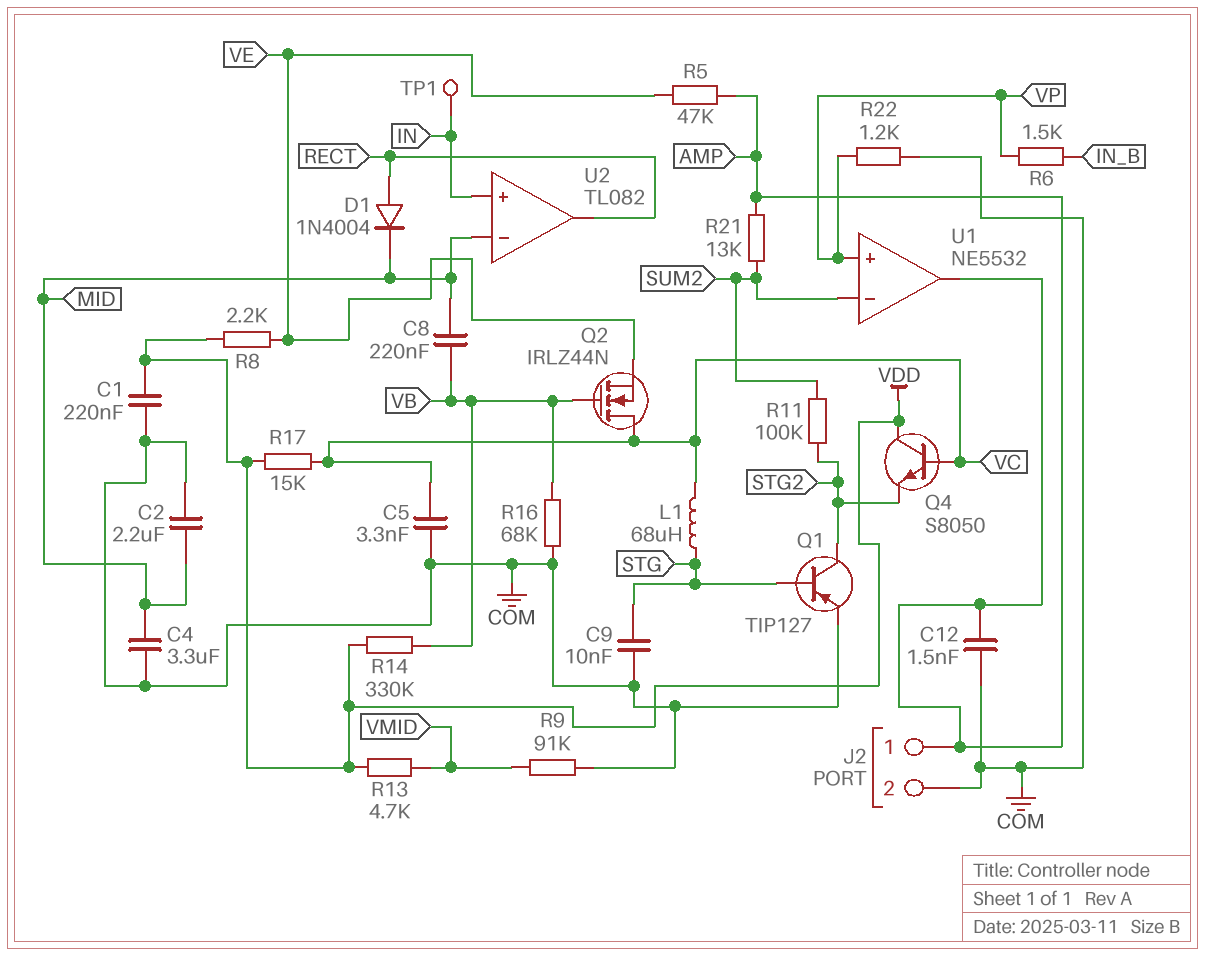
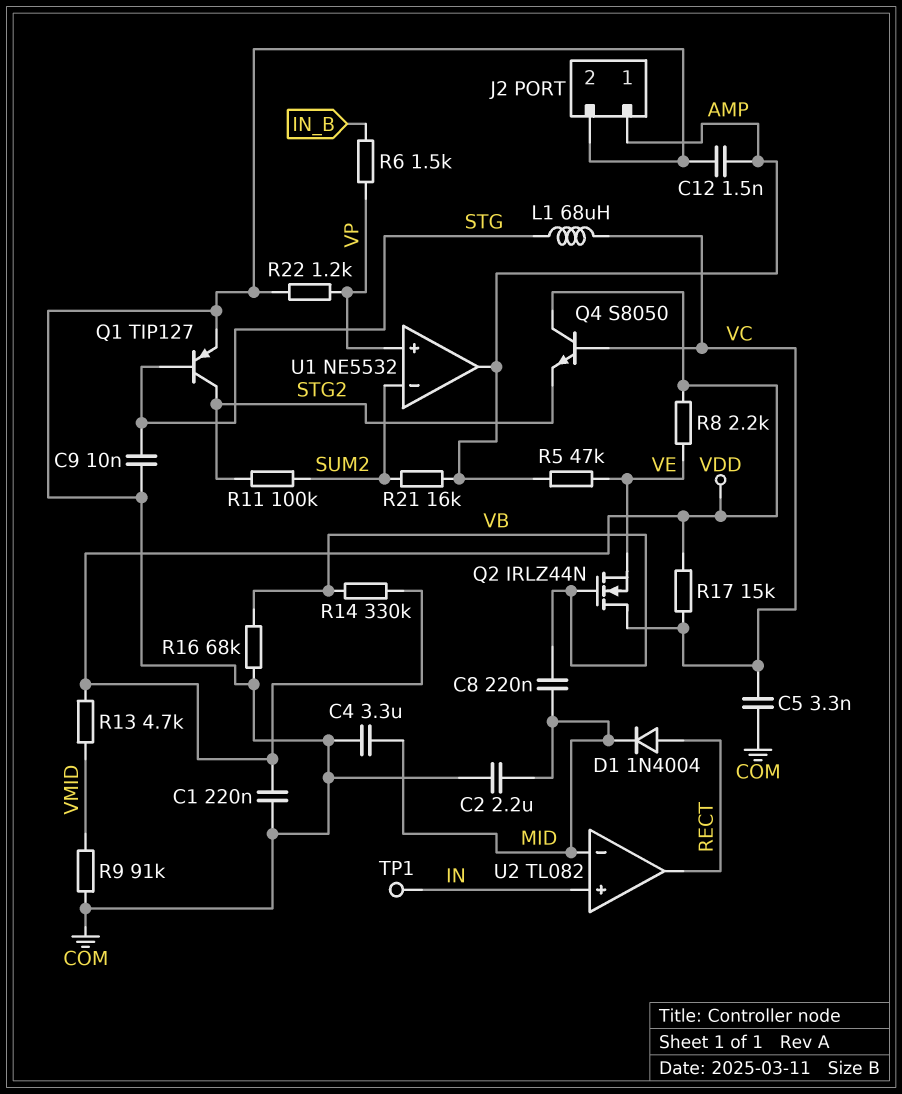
R21: 13k (AMP, SUM2) -> 16k (AMP, SUM2)

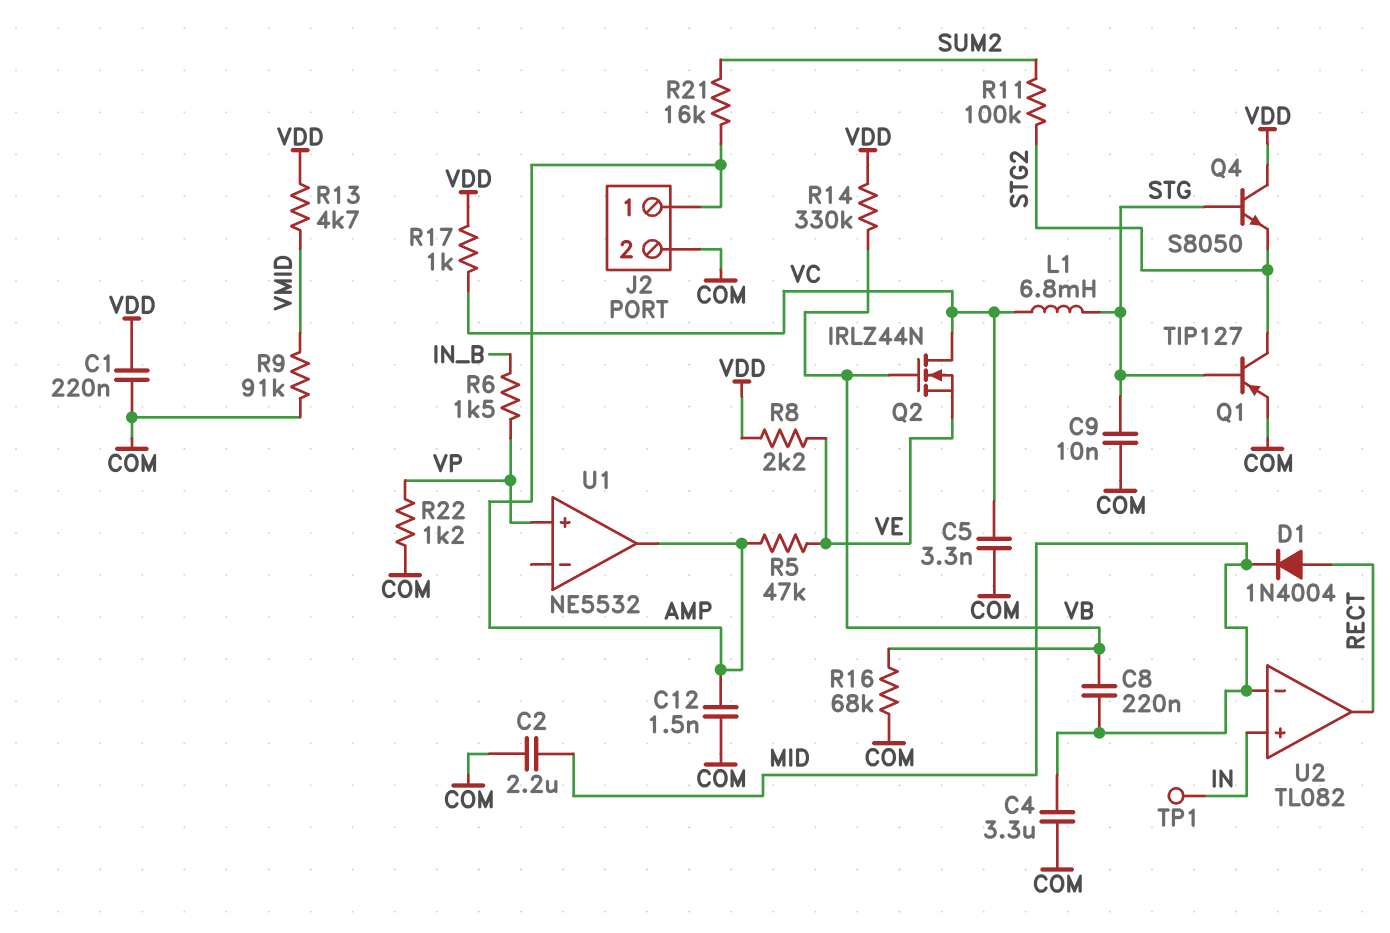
L1: 68uH (STG, VC) -> 6.8mH (STG, VC)
Q4: NPN S8050 (B VC, C VDD, E STG2) -> NPN S8050 (B STG, C VDD, E STG2)
R17: 15k (VC, VDD) -> 1k (VC, VDD)
U1 pin in-: SUM2 -> none

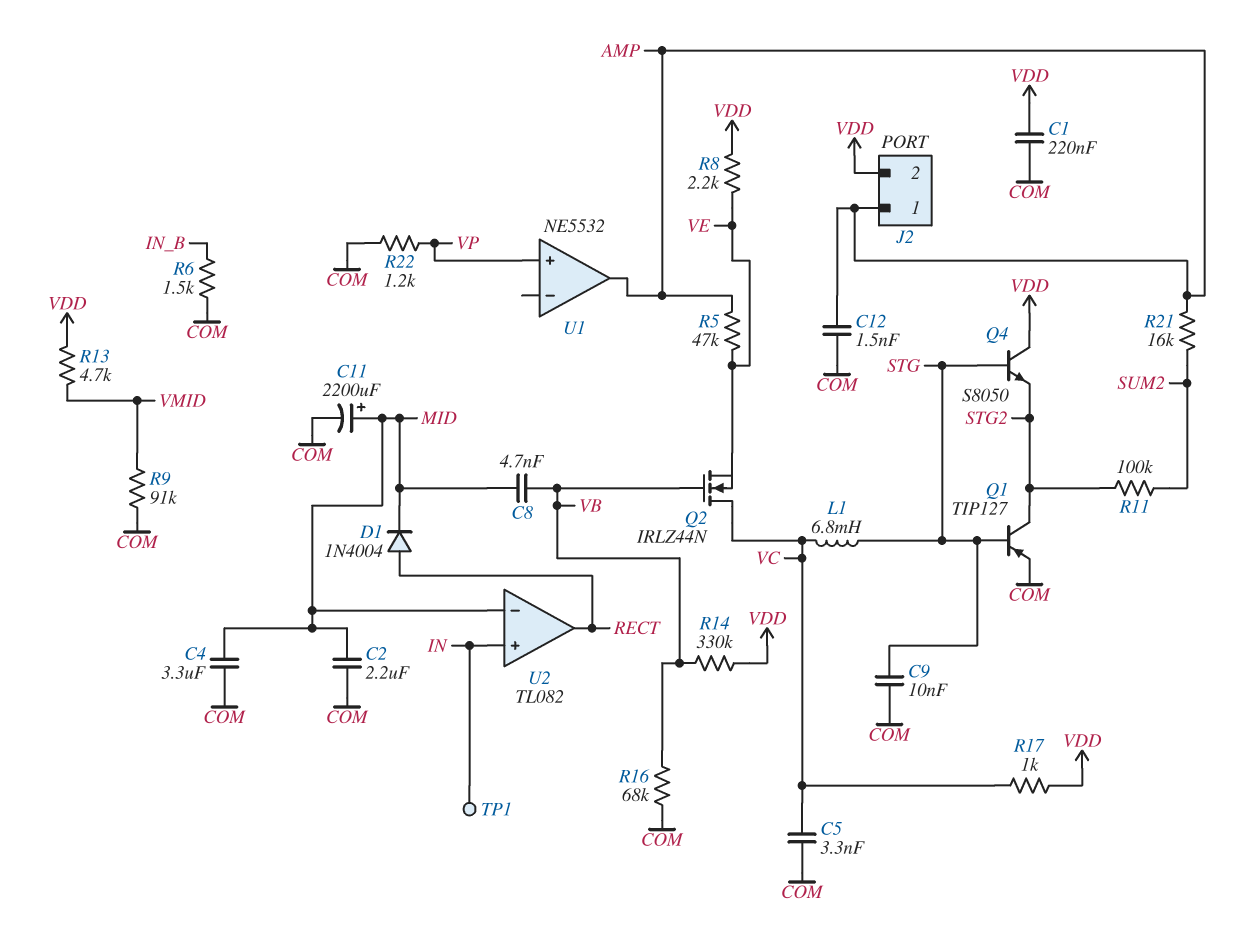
C8: 220nF (MID, VB) -> 4.7nF (MID, VB)
C11: none -> 2200uF (plus MID, minus COM)
J2 pin 2: COM -> VDD
R6: 1.5k (IN_B, VP) -> 1.5k (COM, IN_B)

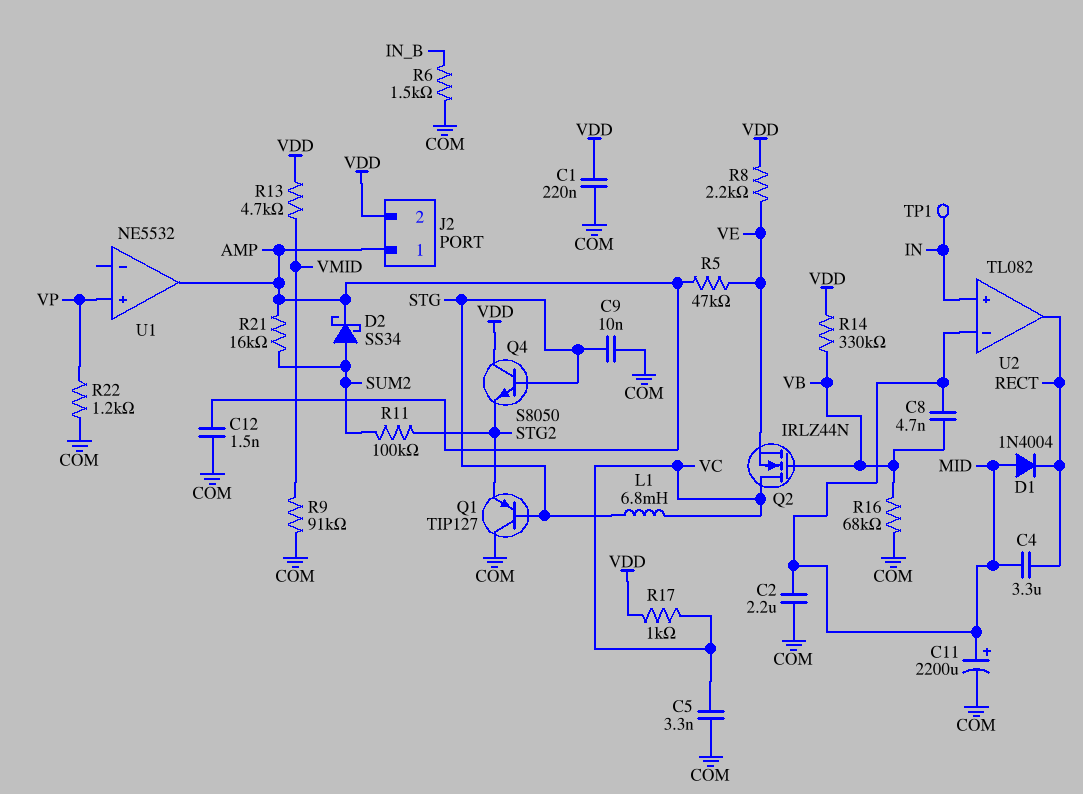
C4: 3.3uF (COM, MID) -> 3.3uF (MID, RECT)
D1: diode 1N4004 (A RECT, K MID) -> diode 1N4004 (A MID, K RECT)
D2: none -> schottky SS34 (A SUM2, K AMP)
Q1: PNP TIP127 (B STG, C STG2, E COM) -> PNP TIP127 (B STG, C COM, E STG2)

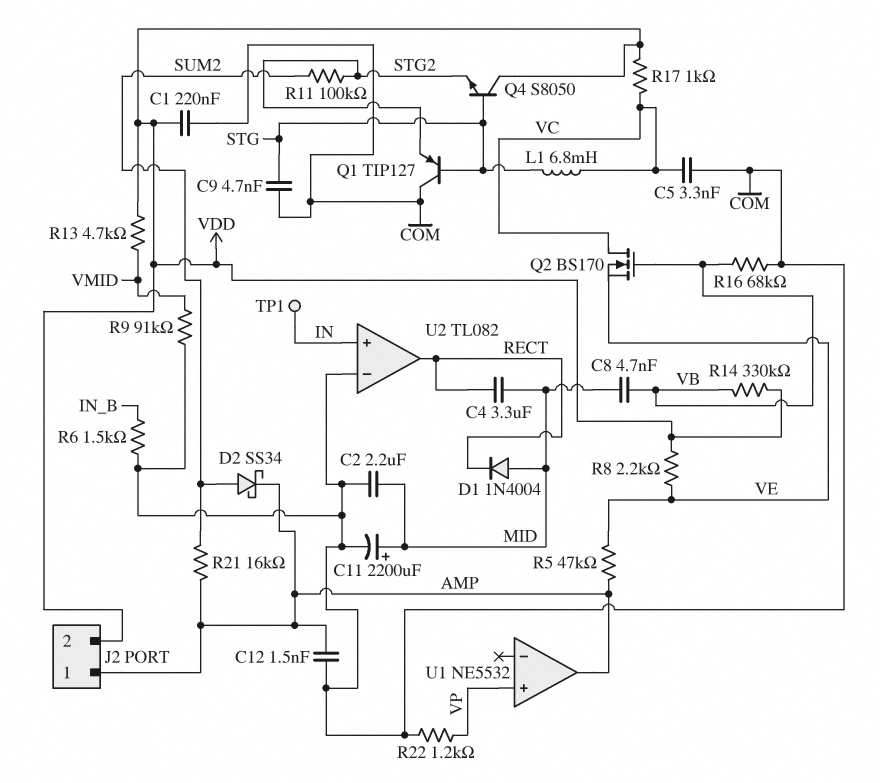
C9: 10nF (COM, STG) -> 4.7nF (COM, STG)
Q2: NMOS IRLZ44N (G VB, D VC, S VE) -> NMOS BS170 (G VB, D VC, S VE)
U2 pin in-: MID -> COM

